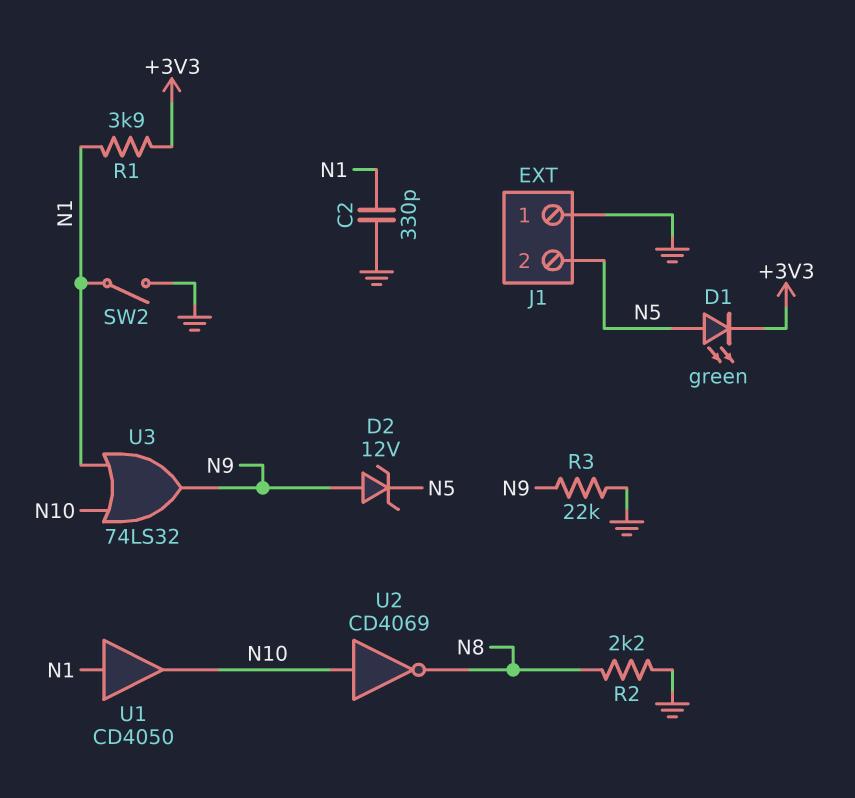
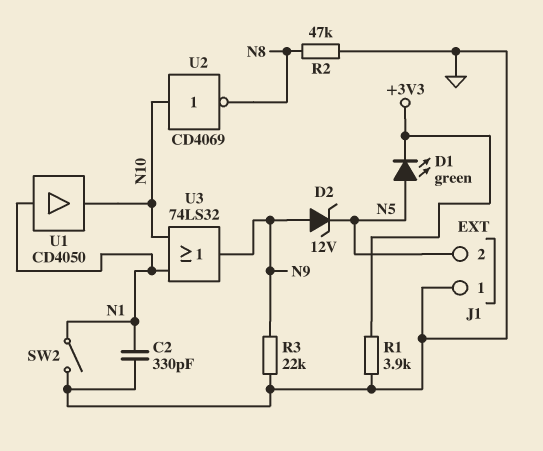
R1: 3.9k (+3V3, N1) -> 3.9k (+3V3, GND)
R2: 2.2k (GND, N8) -> 47k (GND, N8)

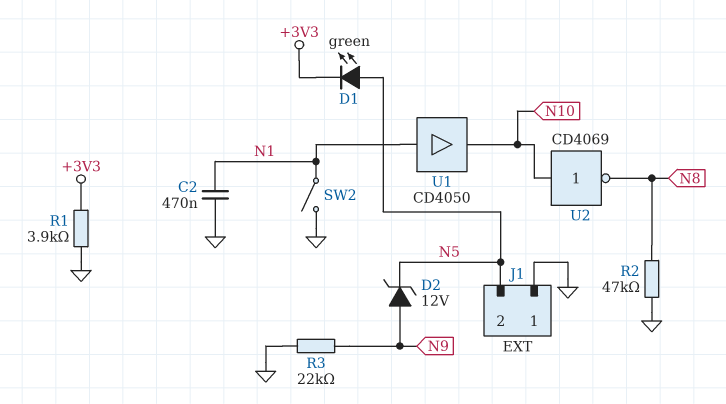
C2: 330pF (GND, N1) -> 470nF (GND, N1)
U3: OR 74LS32 (in N1, in N10, out N9) -> none

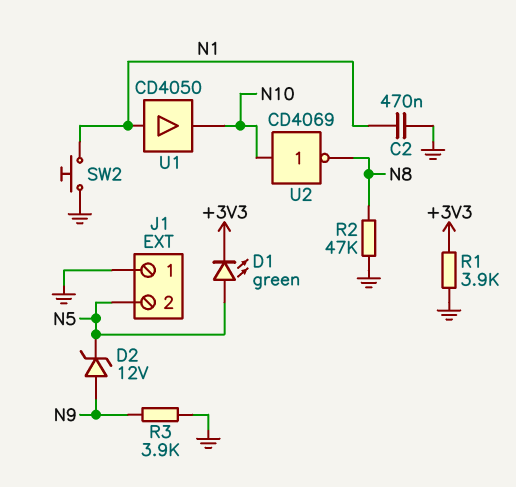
R3: 22k (GND, N9) -> 3.9k (GND, N9)
SW2: switch (GND, N1) -> button (GND, N1)

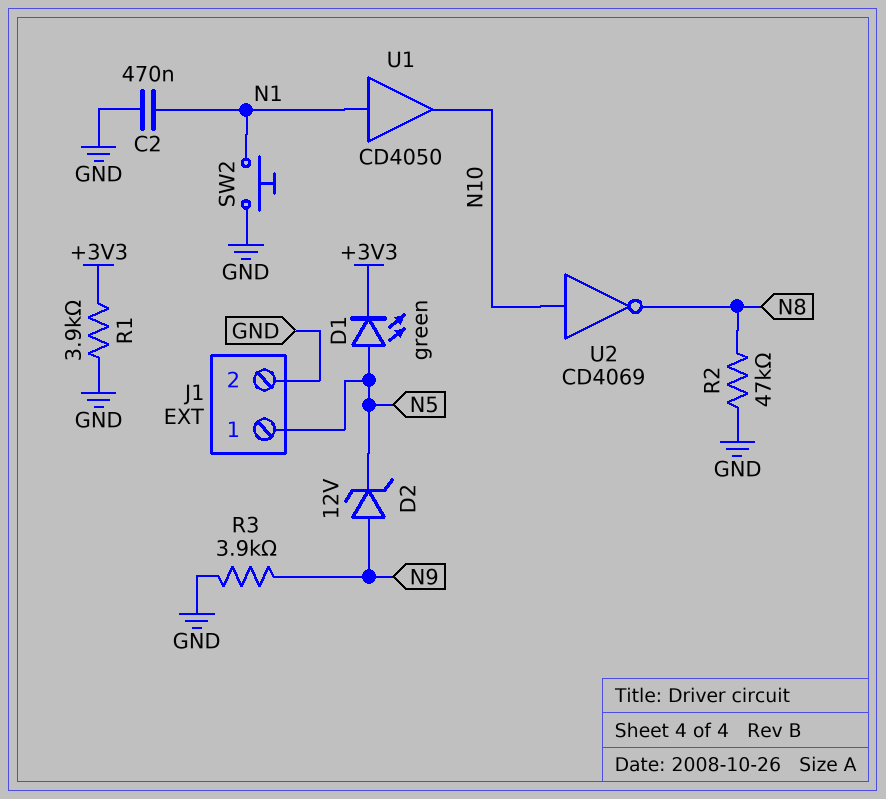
J1 pin 1: GND -> N5
J1 pin 2: N5 -> GND

